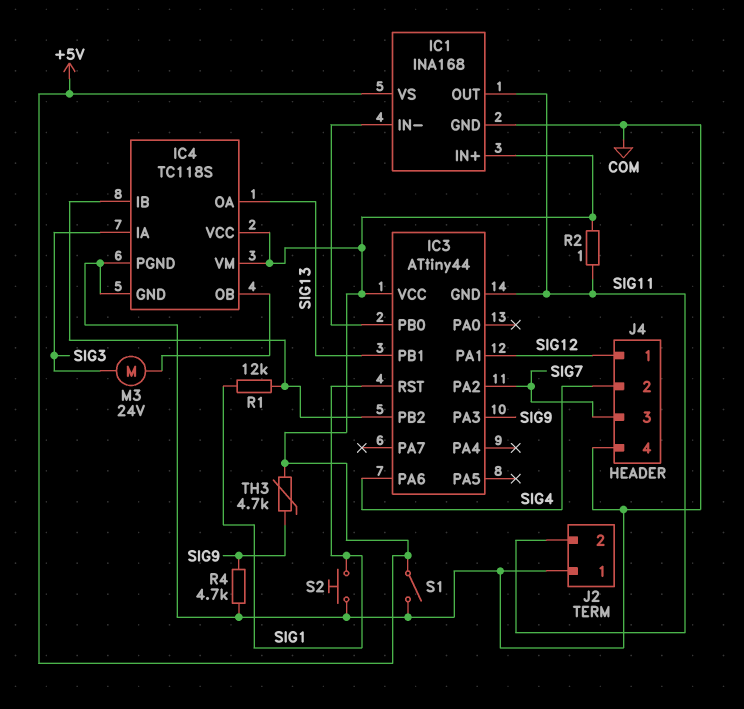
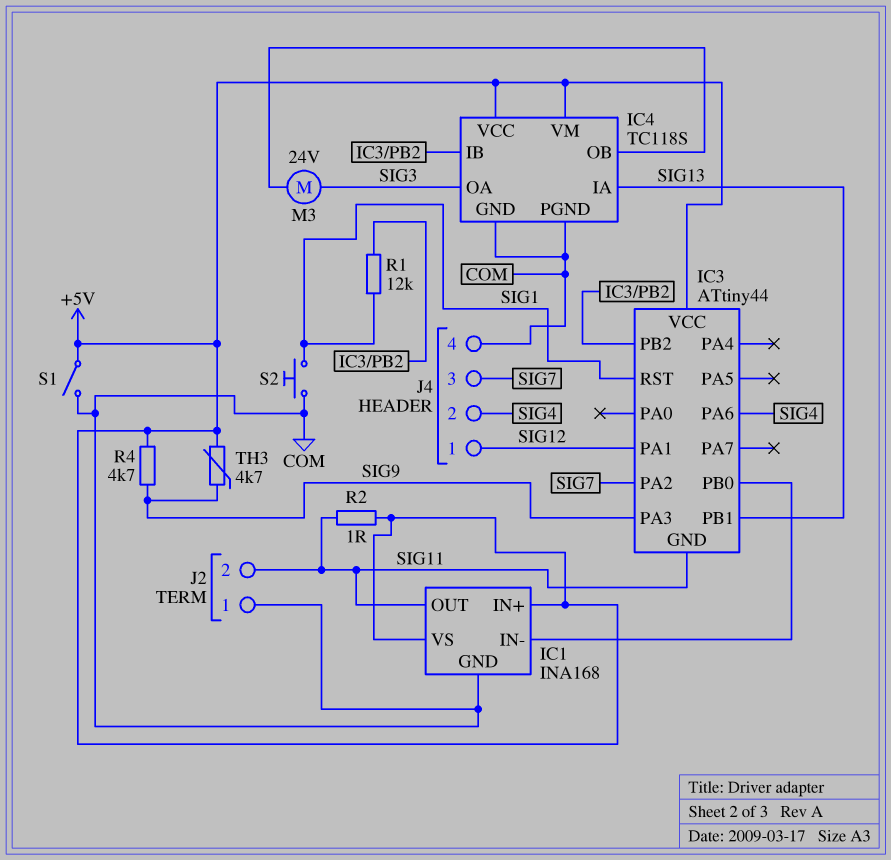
IC4 pin IA: SIG3 -> SIG13
IC4 pin OA: SIG13 -> SIG3
R4: 4.7k (COM, SIG9) -> 4.7k (+5V, SIG9)

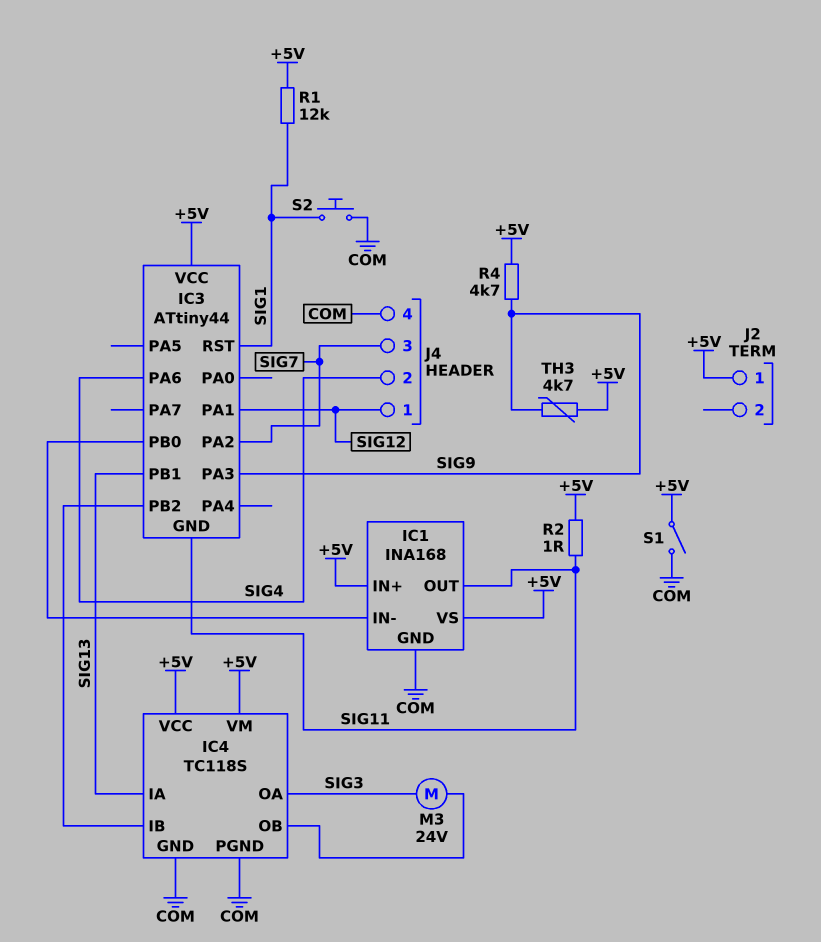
J2 pin 1: COM -> +5V
J2 pin 2: SIG11 -> none
R1: 12k (IC3/PB2, SIG1) -> 12k (+5V, SIG1)

